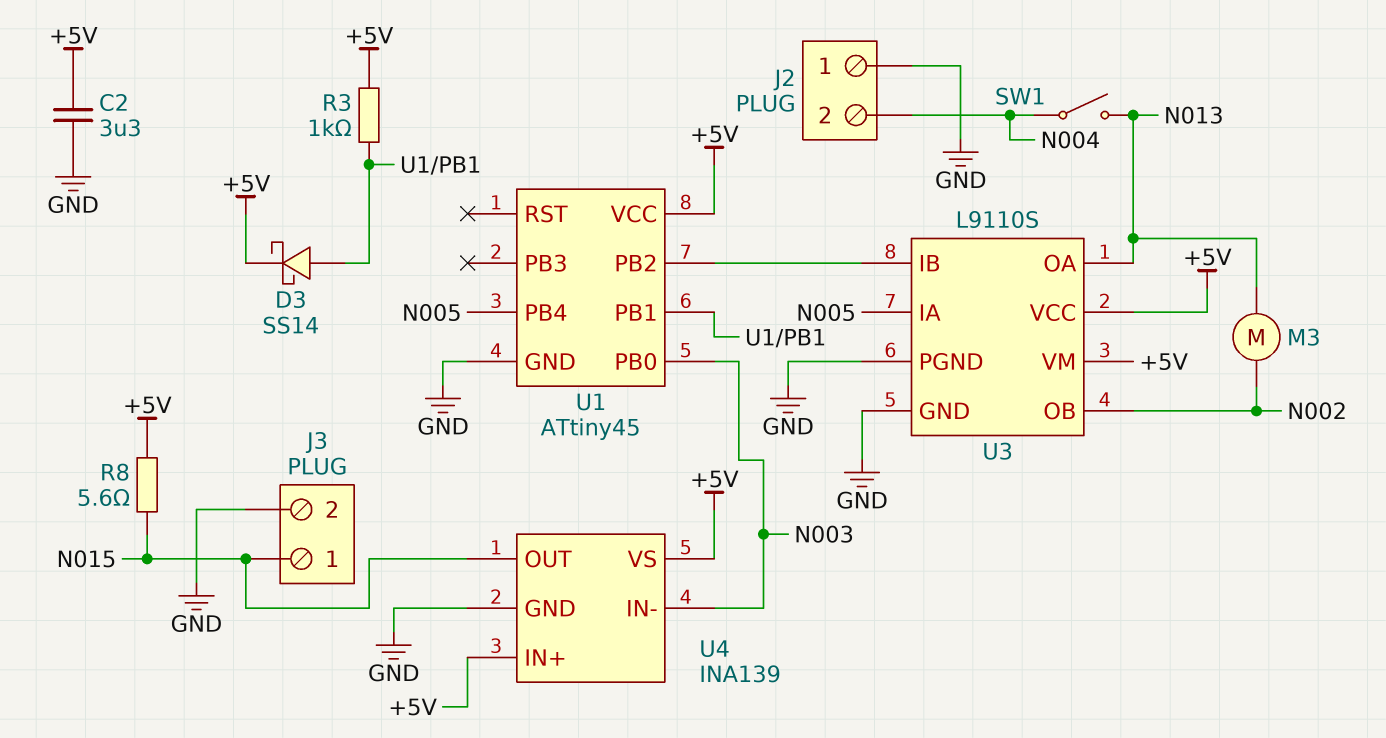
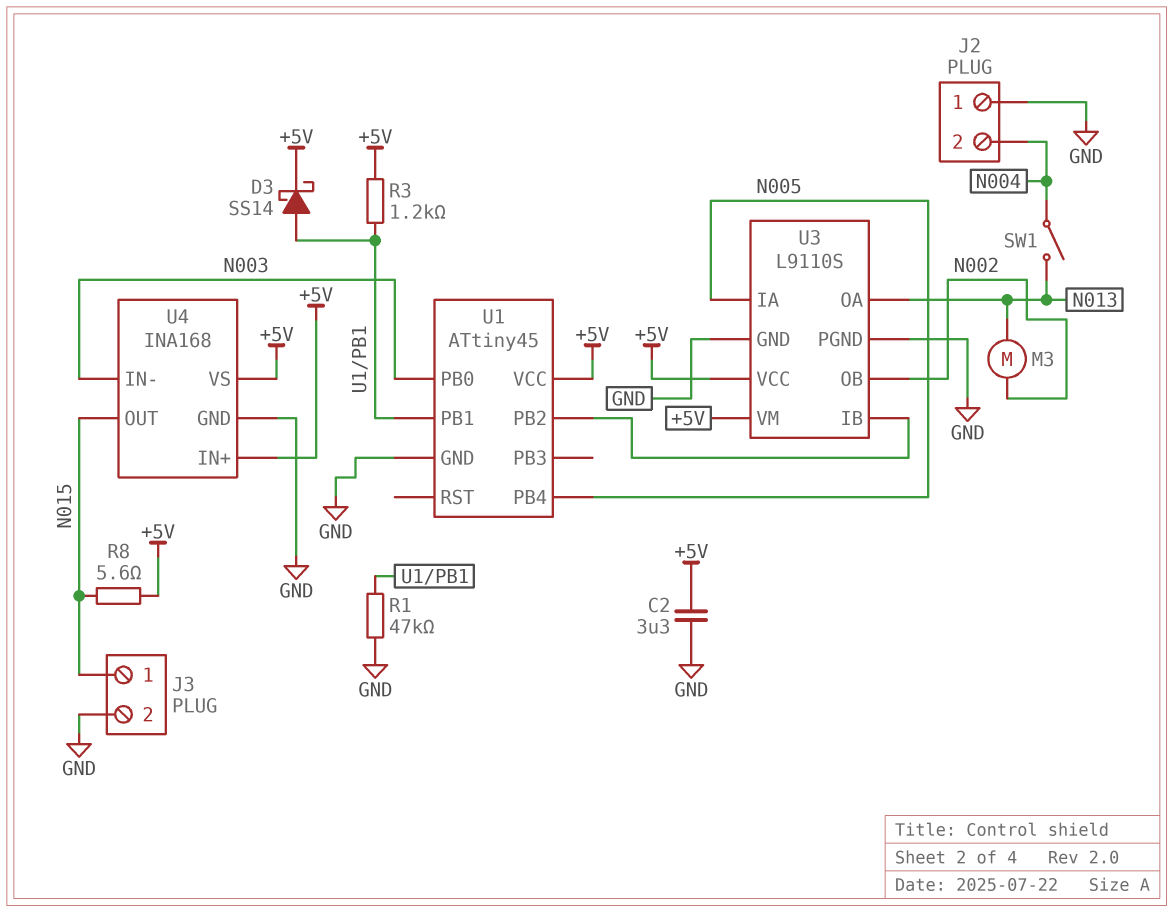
R1: none -> 47k (GND, U1/PB1)
R3: 1k (+5V, U1/PB1) -> 1.2k (+5V, U1/PB1)
U4: INA139 -> INA168

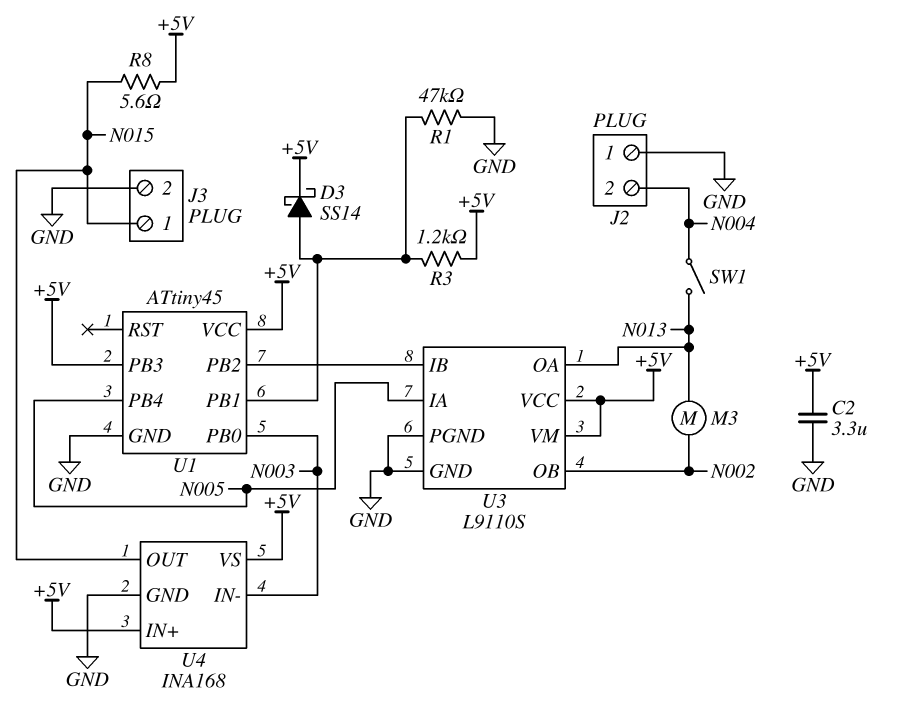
U1 pin PB3: none -> +5V

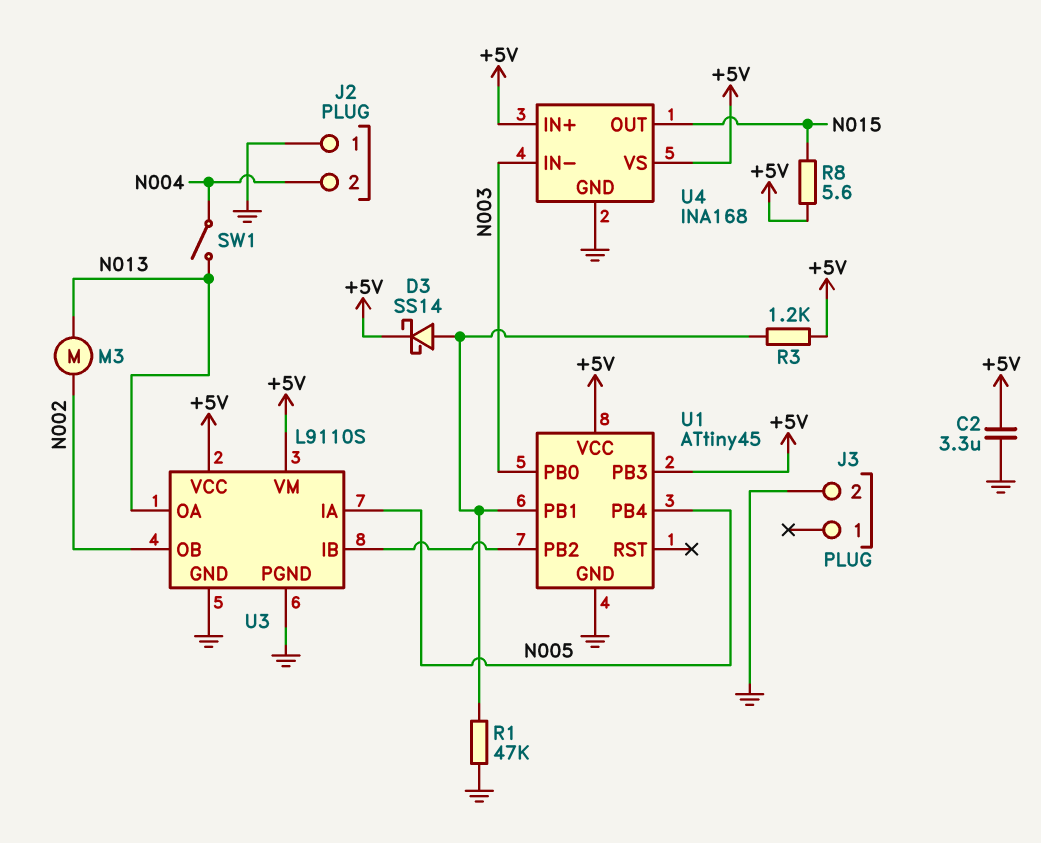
J3 pin 1: N015 -> none

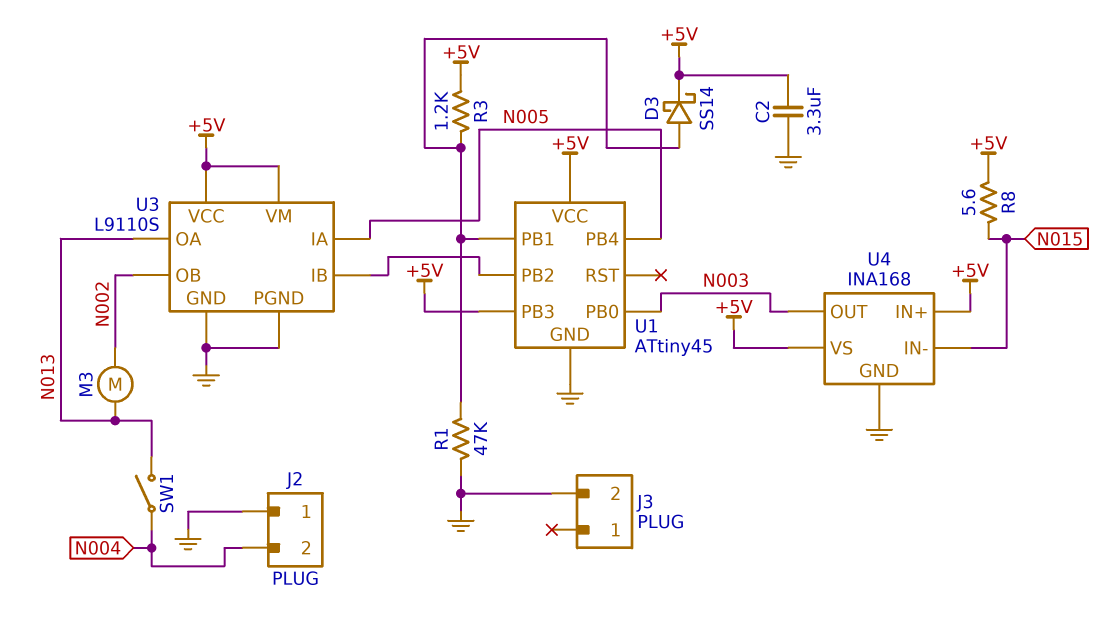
U4 pin IN-: N003 -> N015
U4 pin OUT: N015 -> N003

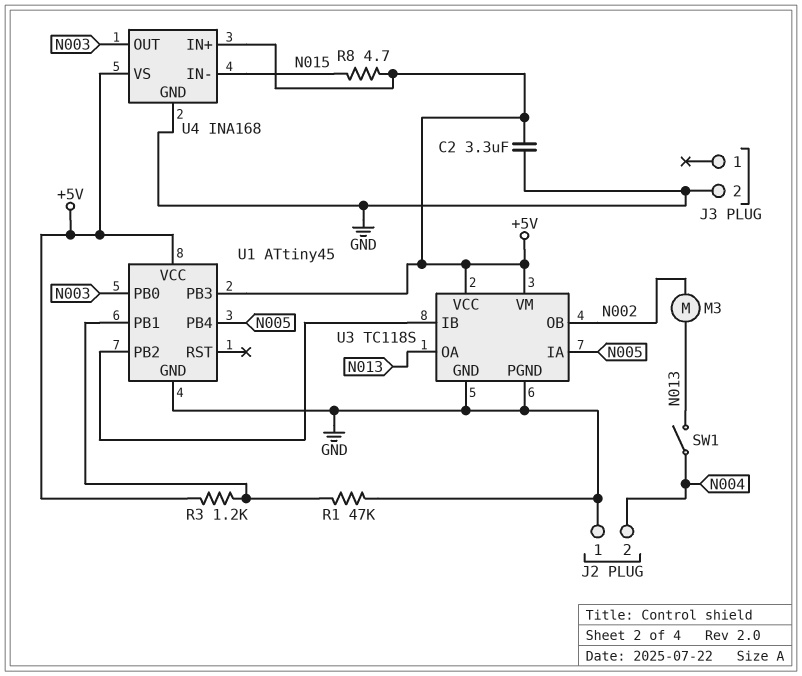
D3: schottky SS14 (A U1/PB1, K +5V) -> none
R8: 5.6 (+5V, N015) -> 4.7 (+5V, N015)
U3: L9110S -> TC118S

